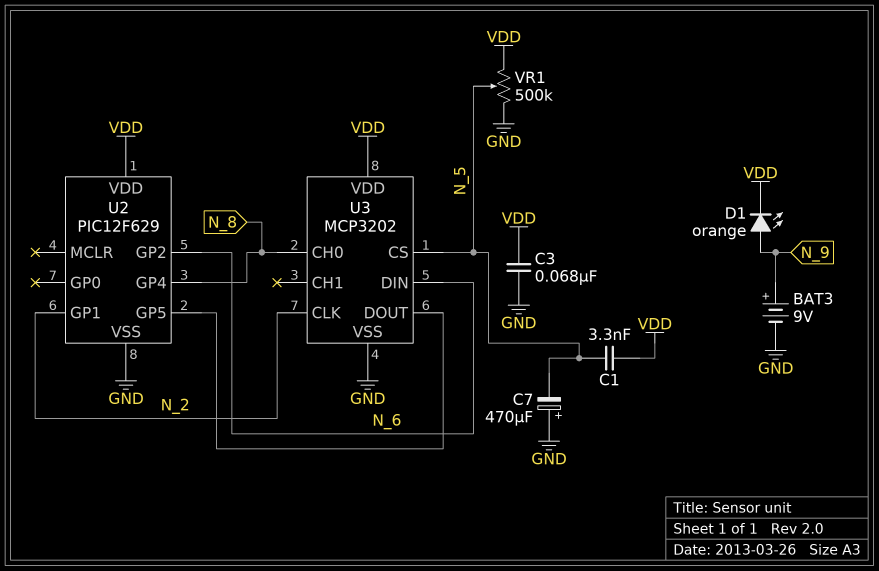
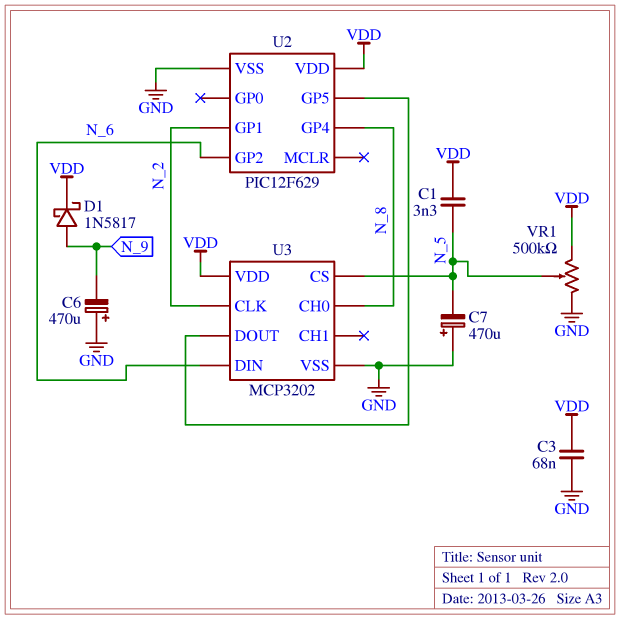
BAT3: 9V (plus N_9, minus GND) -> none
C6: none -> 470uF (plus GND, minus N_9)
D1: LED orange (A N_9, K VDD) -> schottky 1N5817 (A N_9, K VDD)

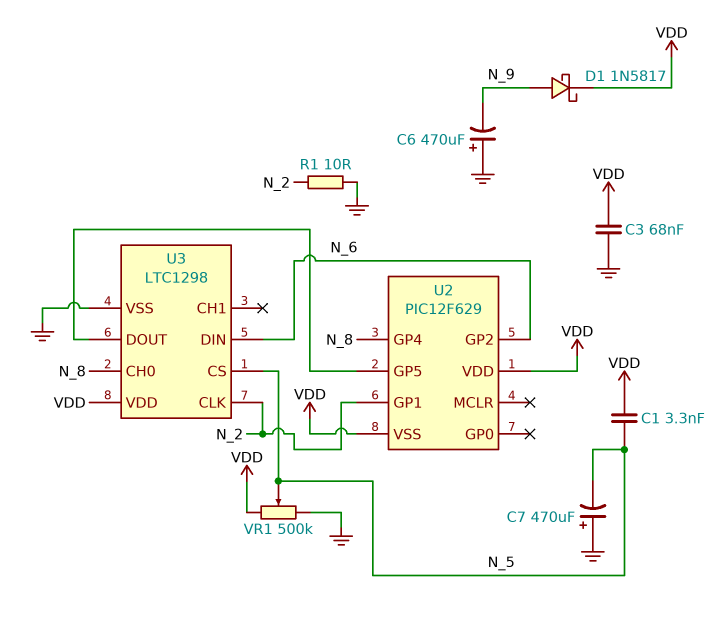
R1: none -> 10 (GND, N_2)
U2 pin VSS: GND -> VDD
U3: MCP3202 -> LTC1298

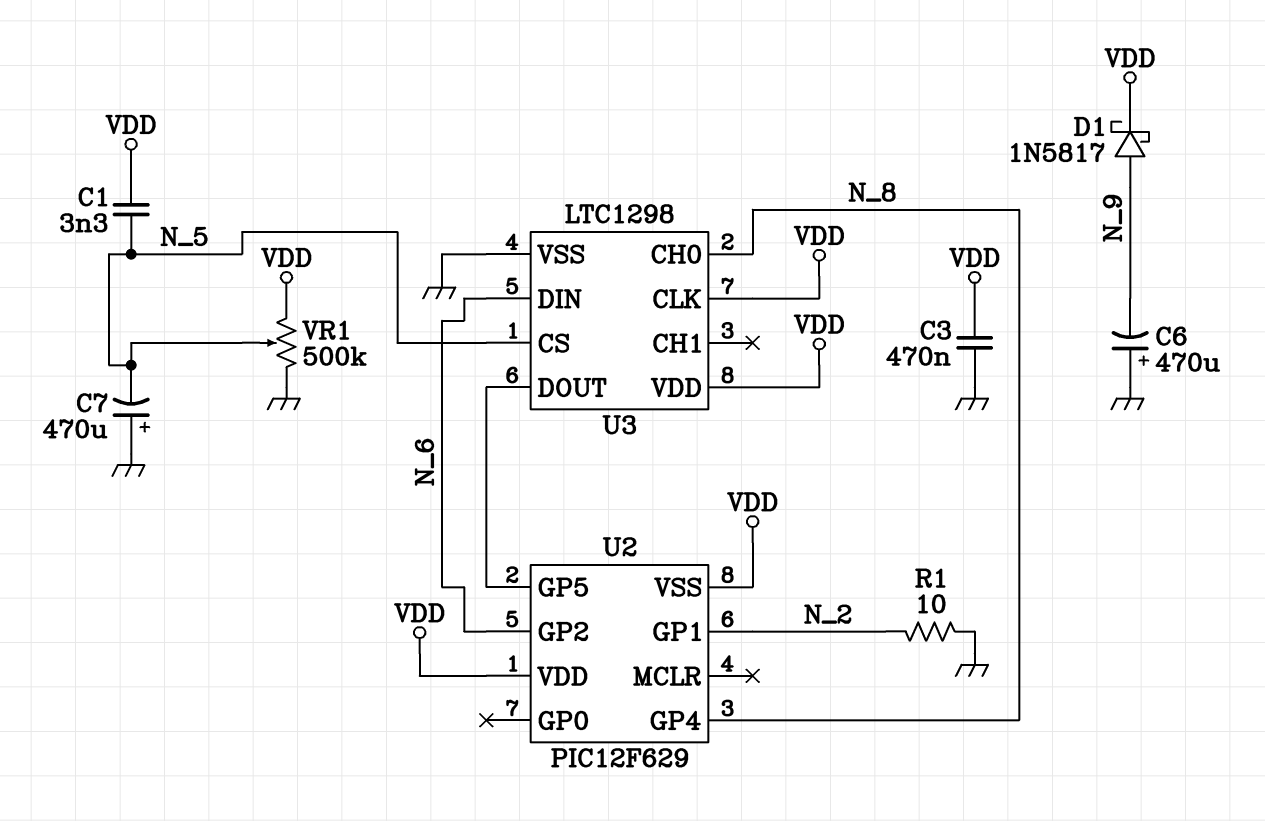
C3: 68nF (GND, VDD) -> 470nF (GND, VDD)
U3 pin CLK: N_2 -> VDD

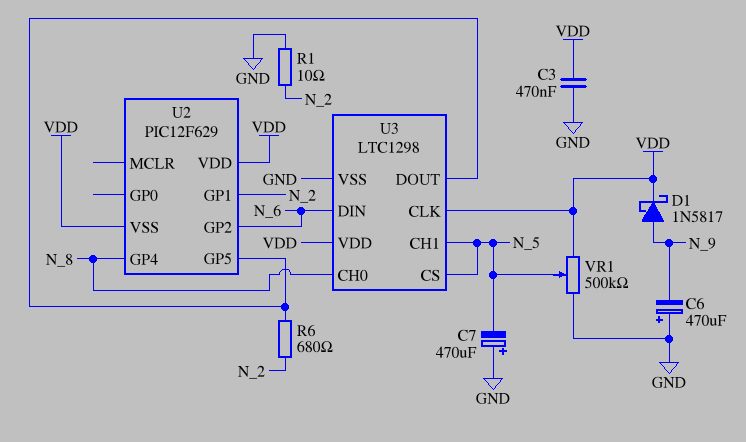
C1: 3.3nF (N_5, VDD) -> none
R6: none -> 680 (N_2, U2/GP5)
U3 pin CH1: none -> N_5

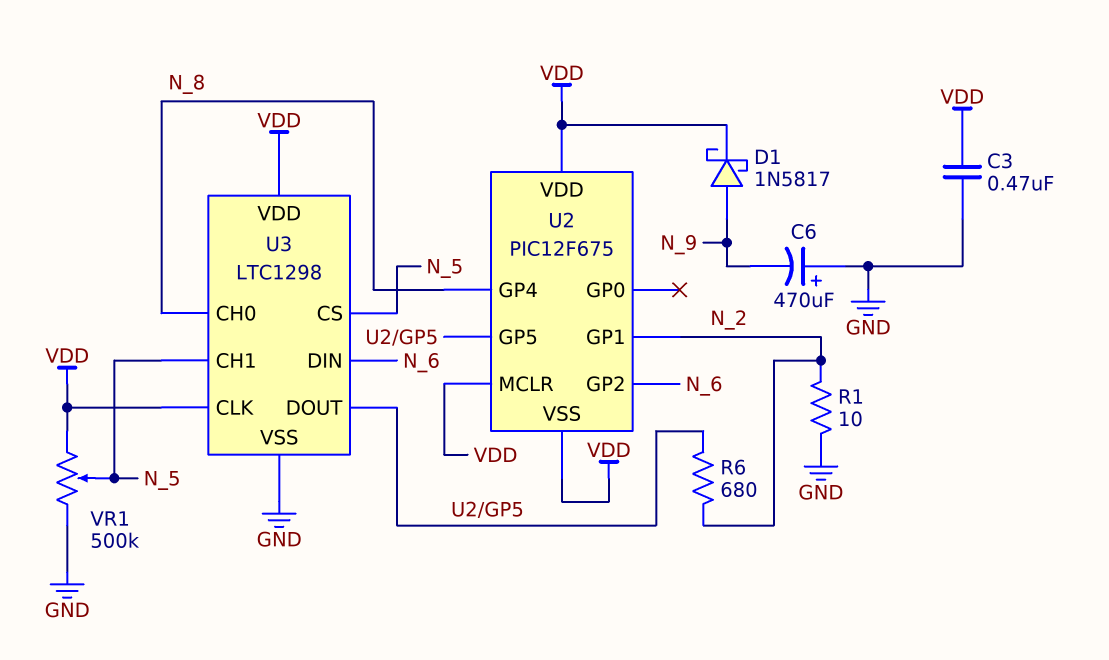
C7: 470uF (plus GND, minus N_5) -> none
U2: PIC12F629 -> PIC12F675
U2 pin MCLR: none -> VDD

